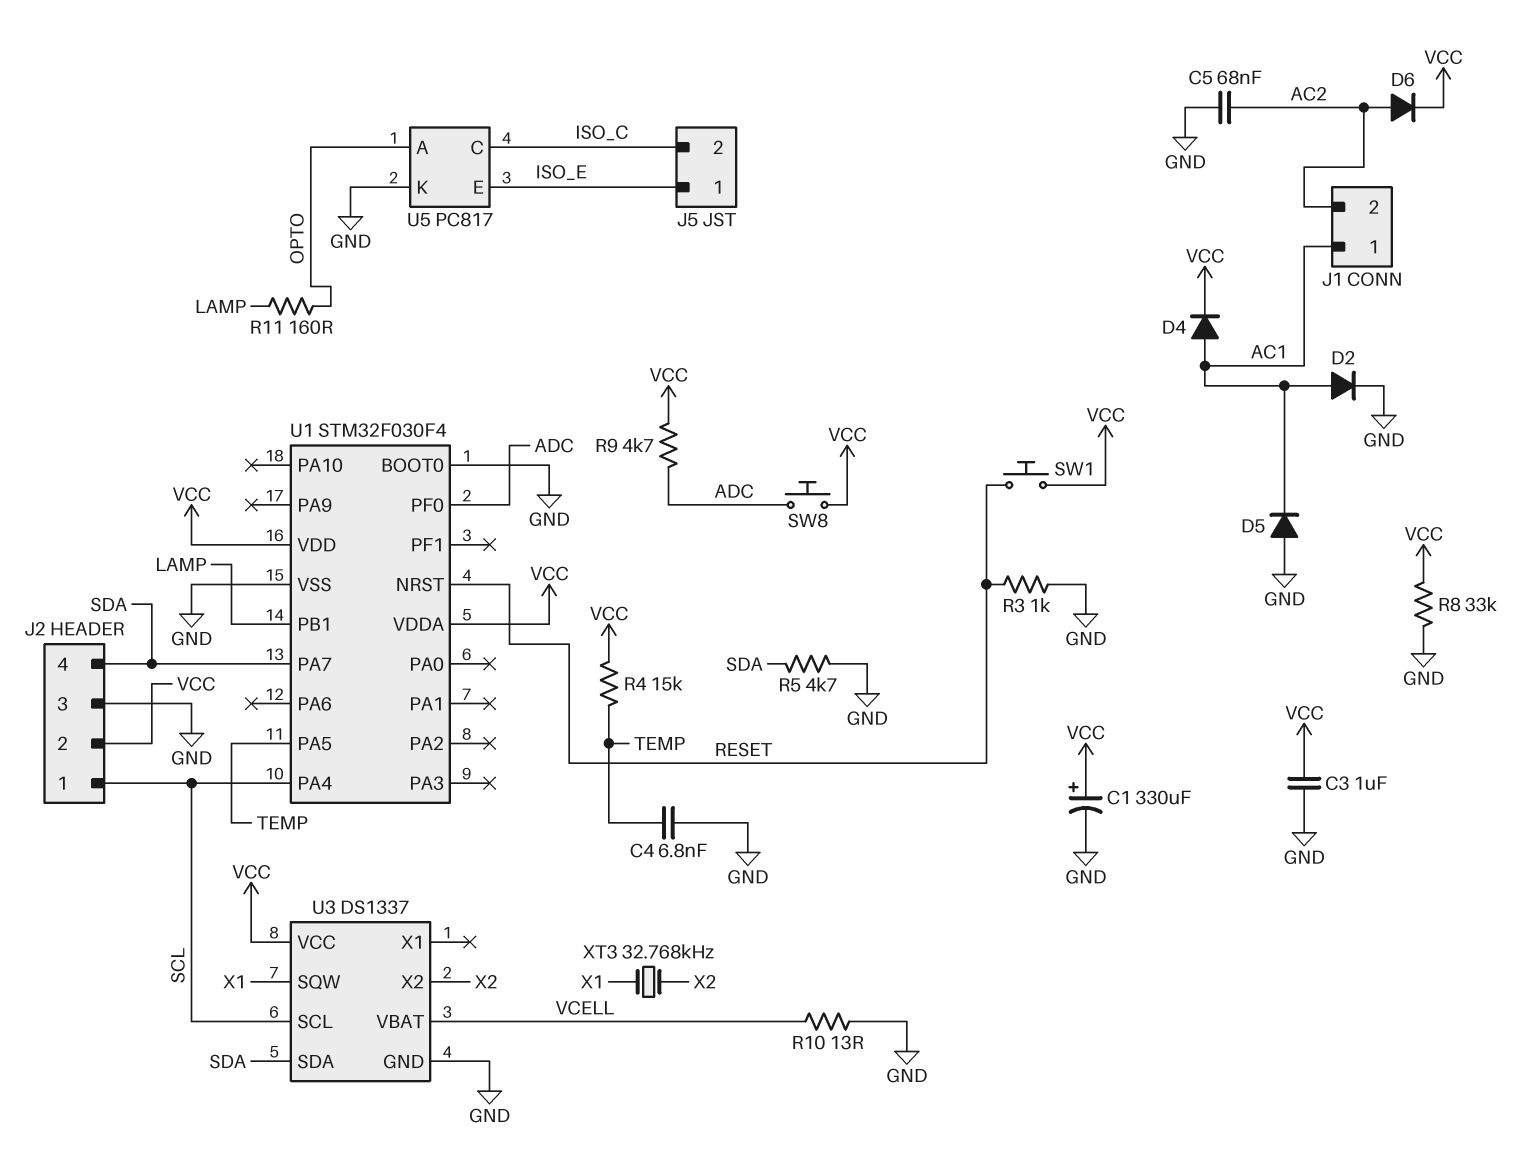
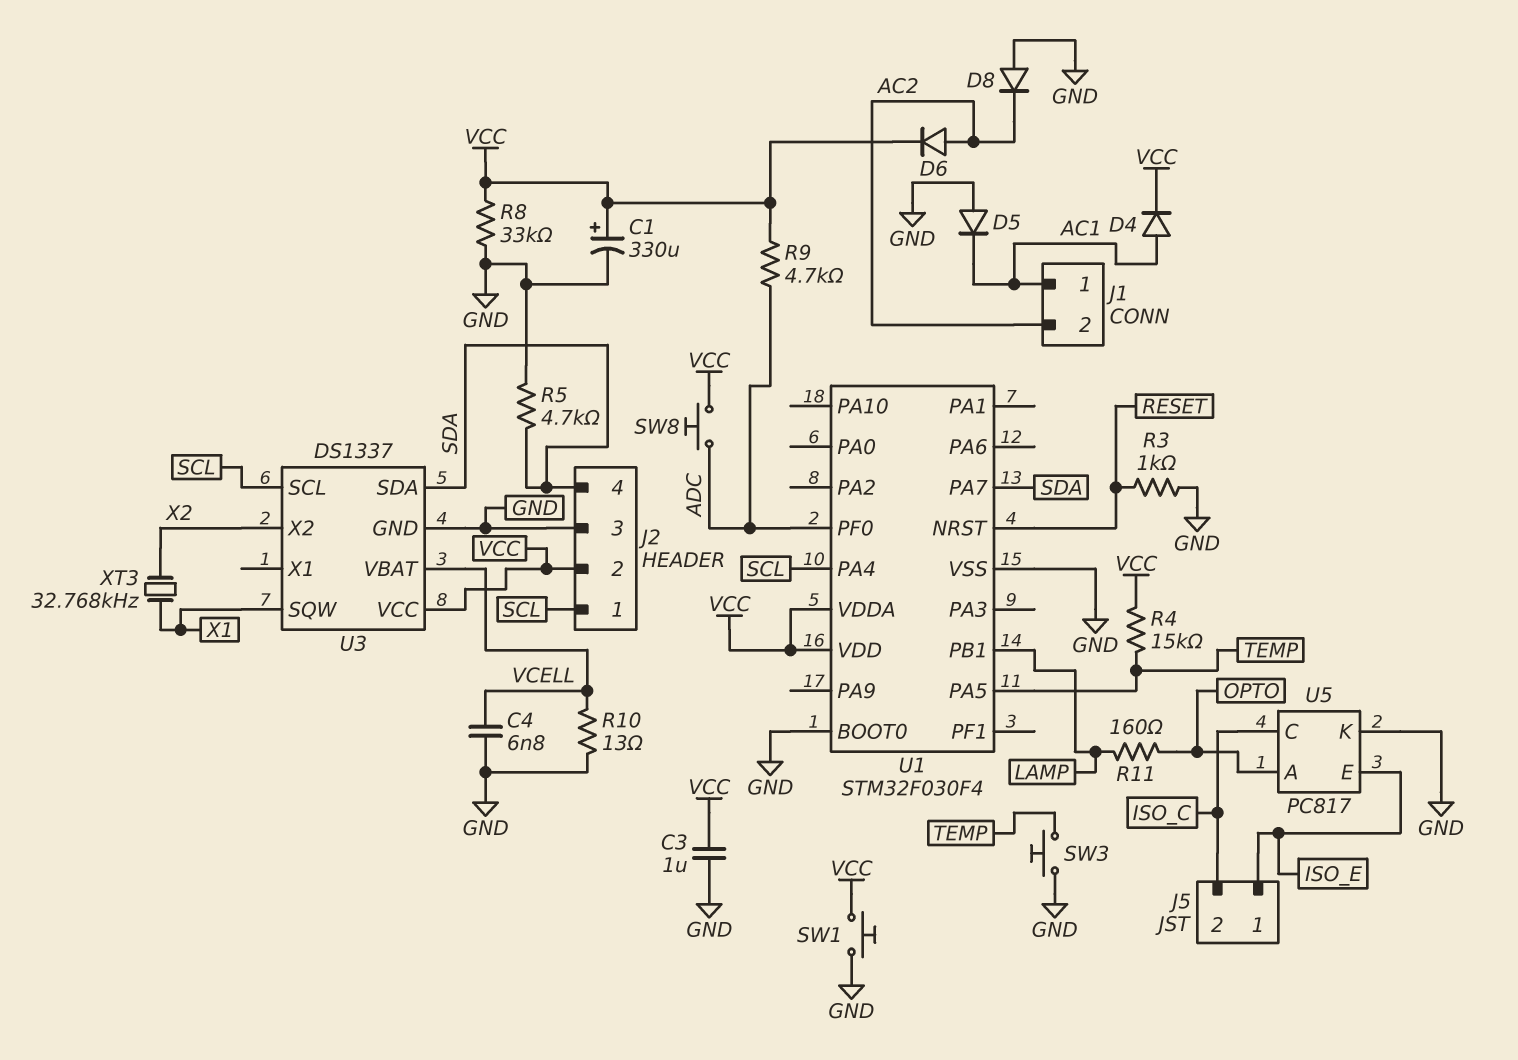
C4: 6.8nF (GND, TEMP) -> 6.8nF (GND, VCELL)
C5: 68nF (AC2, GND) -> none
D2: diode (A AC1, K GND) -> none
D8: none -> diode (A GND, K AC2)
SW1: button (RESET, VCC) -> button (GND, VCC)
SW3: none -> button (GND, TEMP)

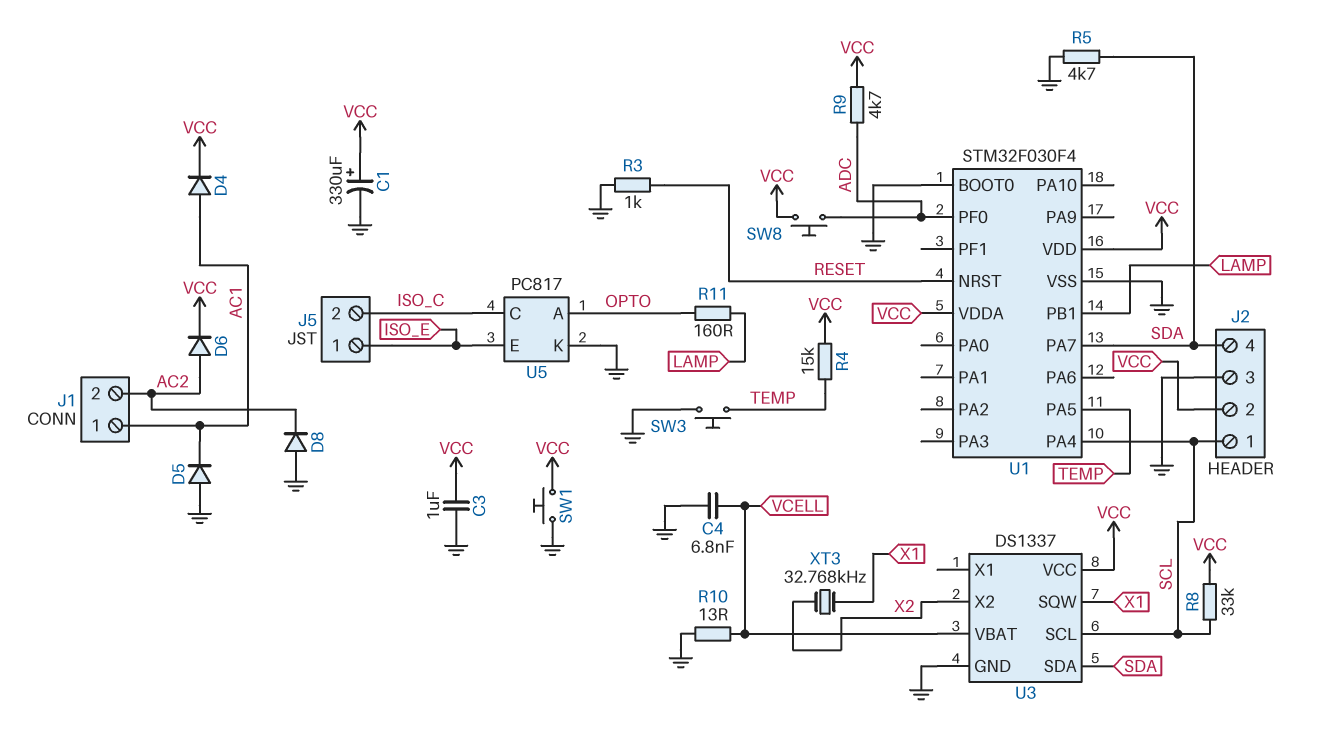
R8: 33k (GND, VCC) -> 33k (SCL, VCC)

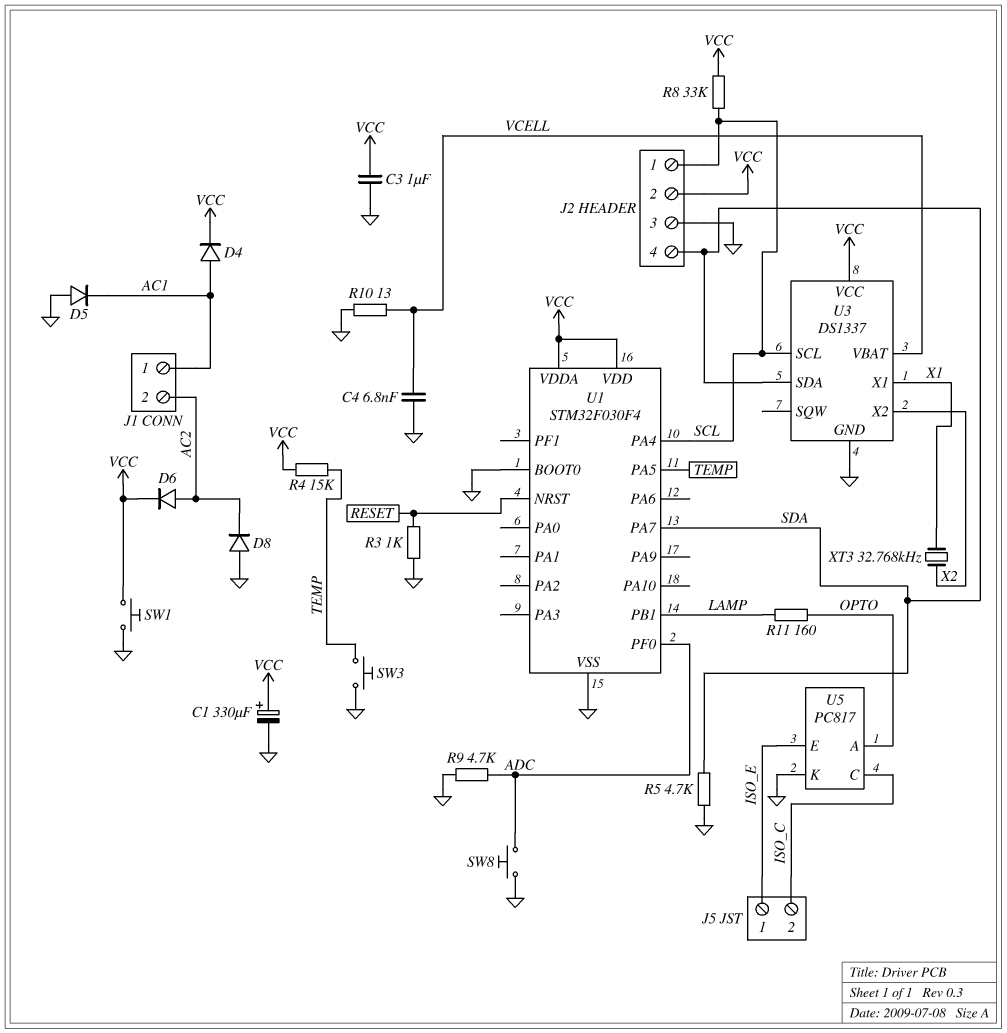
R9: 4.7k (ADC, VCC) -> 4.7k (ADC, GND)
SW8: button (ADC, VCC) -> button (ADC, GND)
U3 pin SQW: X1 -> none
U3 pin X1: none -> X1

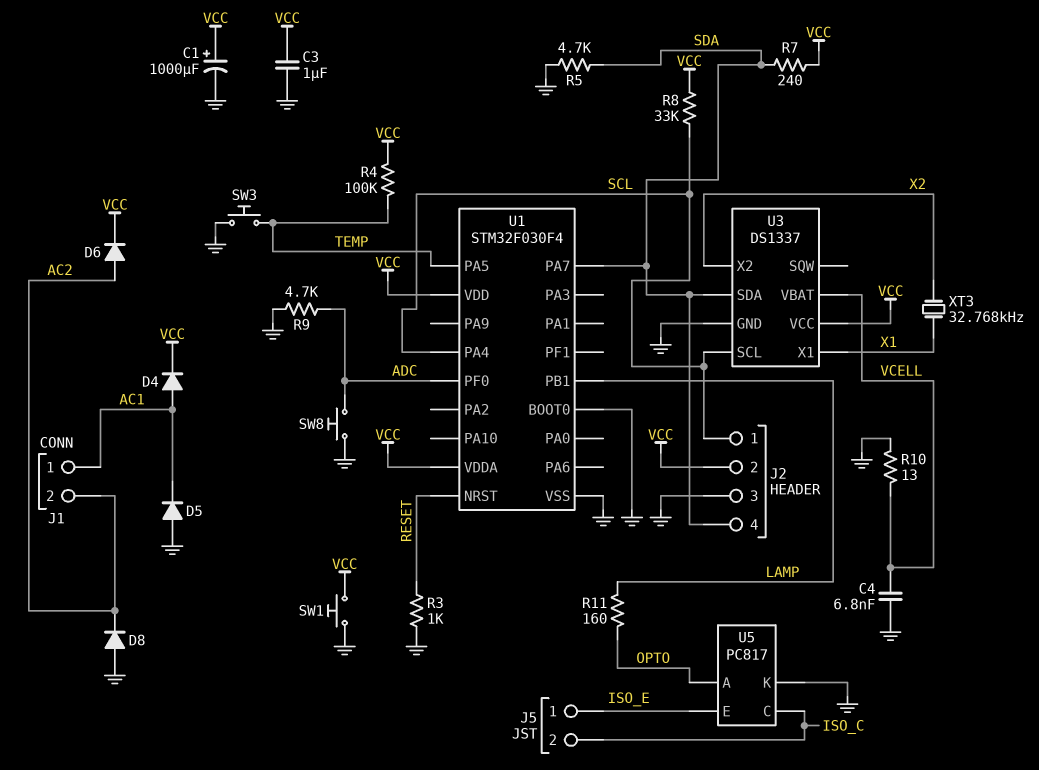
C1: 330uF (plus VCC, minus GND) -> 1000uF (plus VCC, minus GND)
R4: 15k (TEMP, VCC) -> 100k (TEMP, VCC)
R7: none -> 240 (SDA, VCC)

